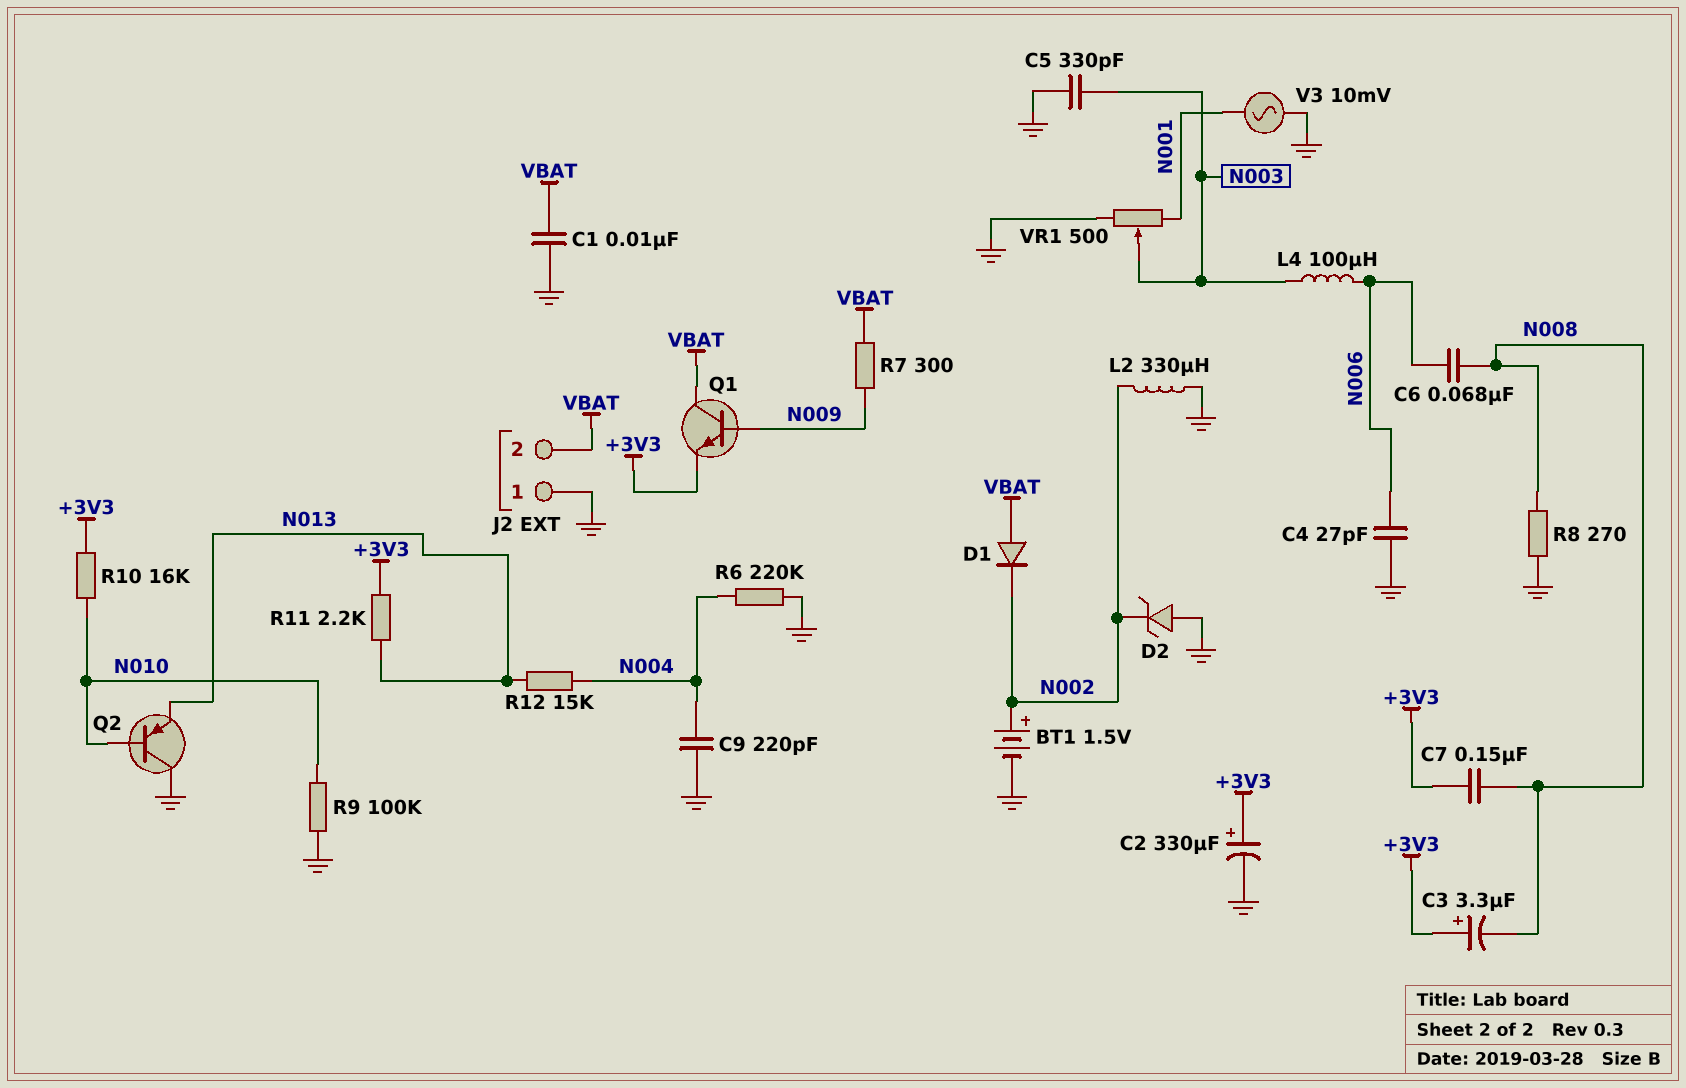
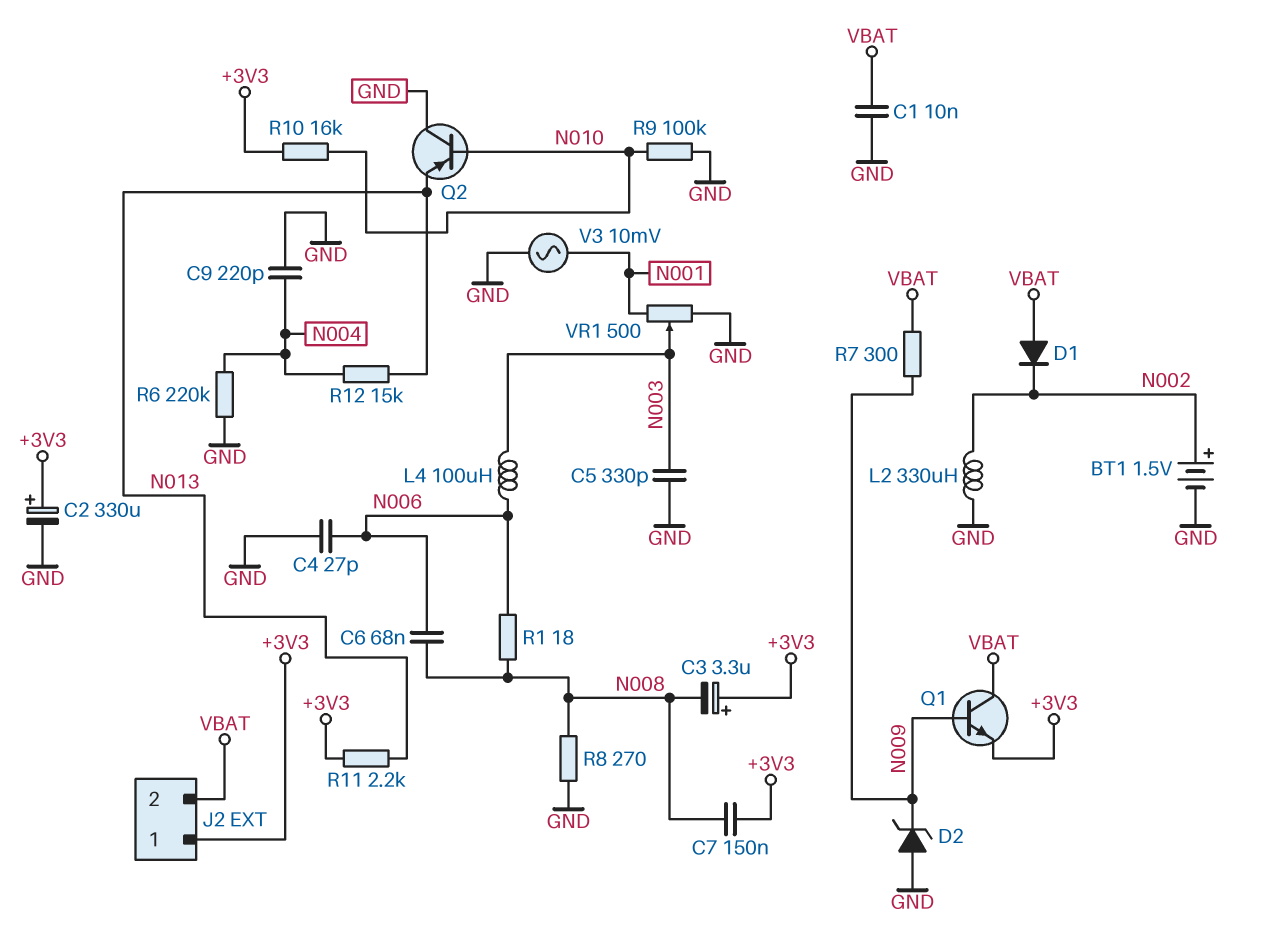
D2: zener (A GND, K N002) -> zener (A GND, K N009)
J2 pin 1: GND -> +3V3
R1: none -> 18 (N006, N008)

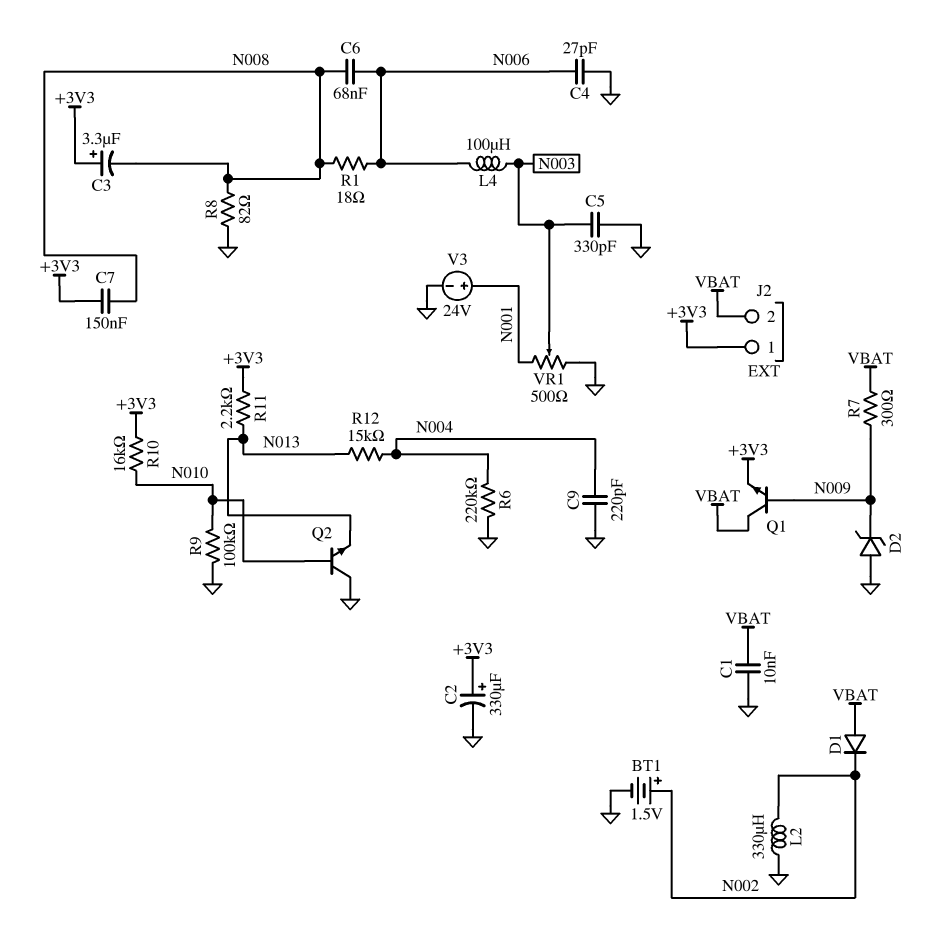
Q2: PNP (B N010, C GND, E N013) -> NPN (B N010, C GND, E N013)
R8: 270 (GND, N008) -> 82 (GND, N008)
V3: AC 10mV (GND, N001) -> 24V (plus N001, minus GND)

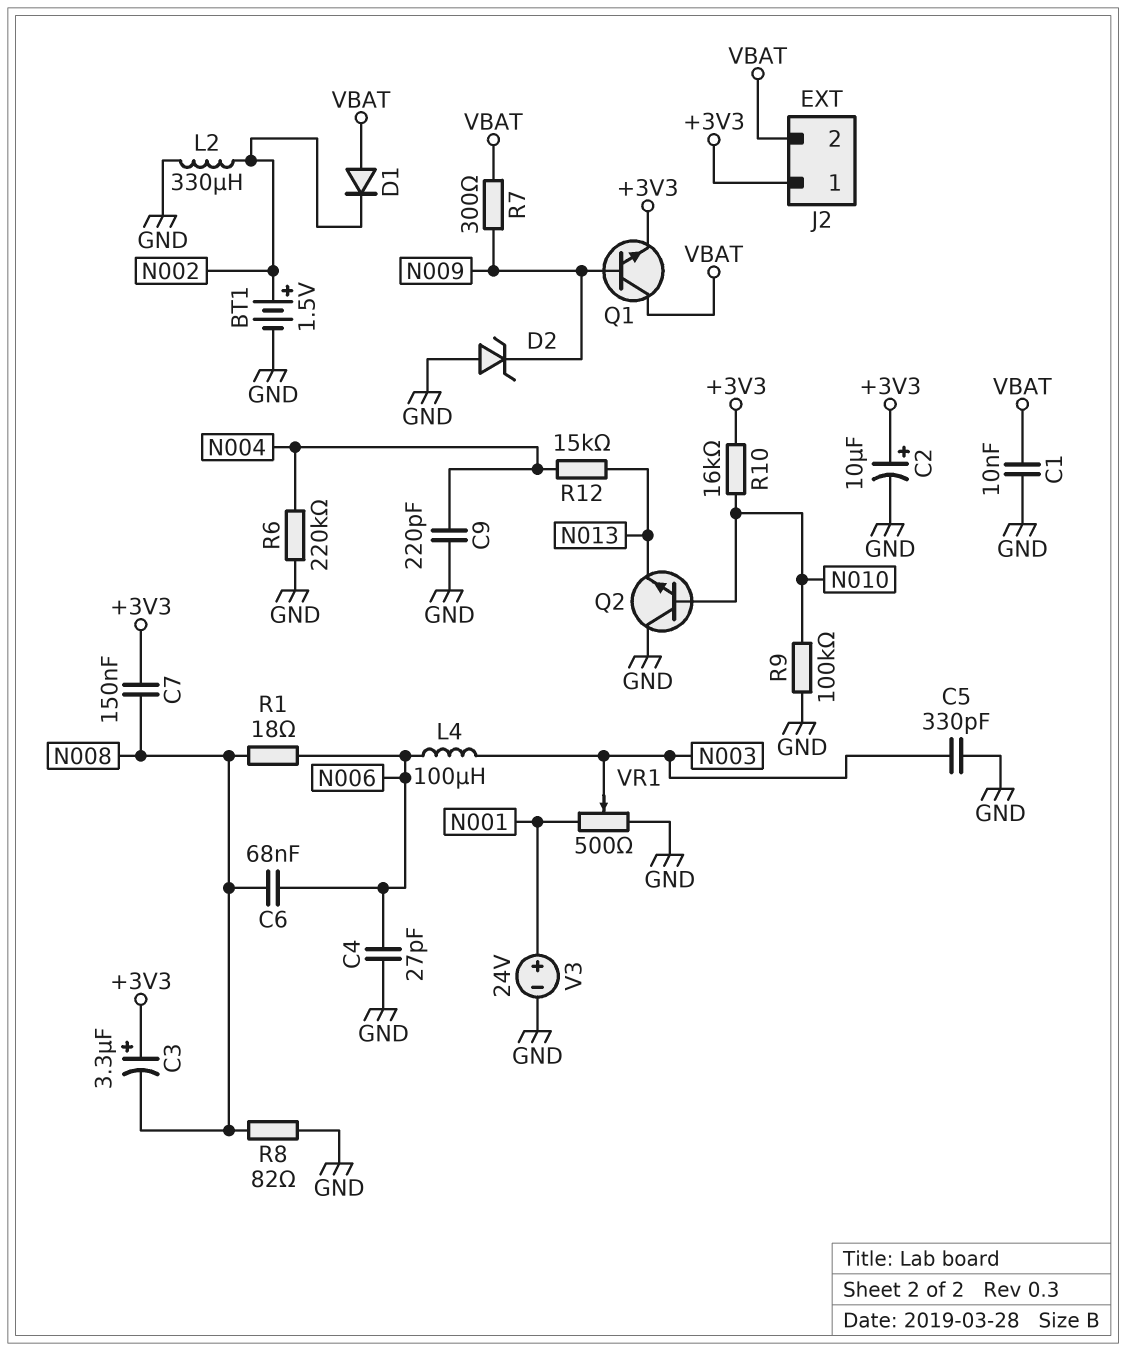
C2: 330uF (plus +3V3, minus GND) -> 10uF (plus +3V3, minus GND)
R11: 2.2k (+3V3, N013) -> none

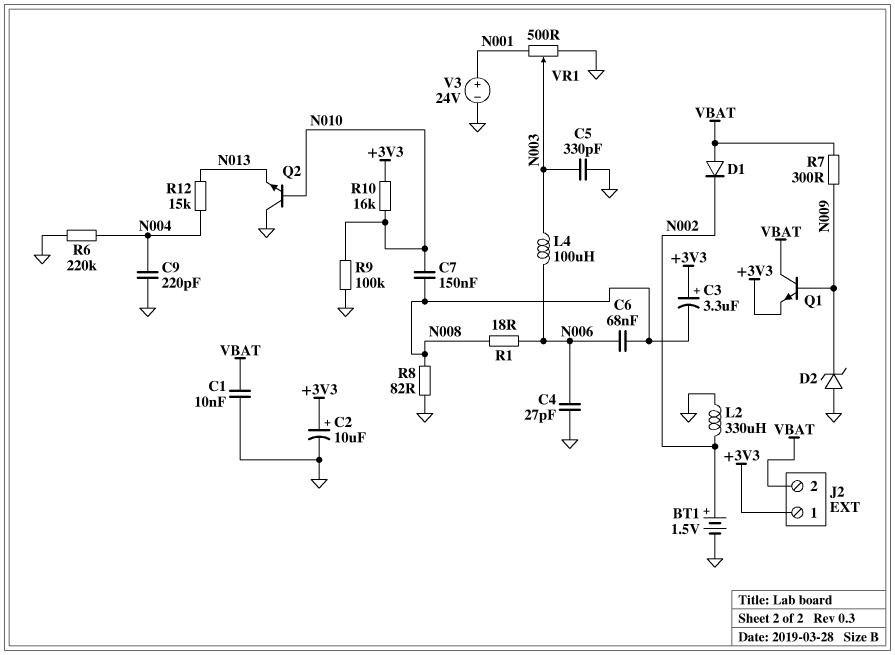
C7: 150nF (+3V3, N008) -> 150nF (N008, N010)

